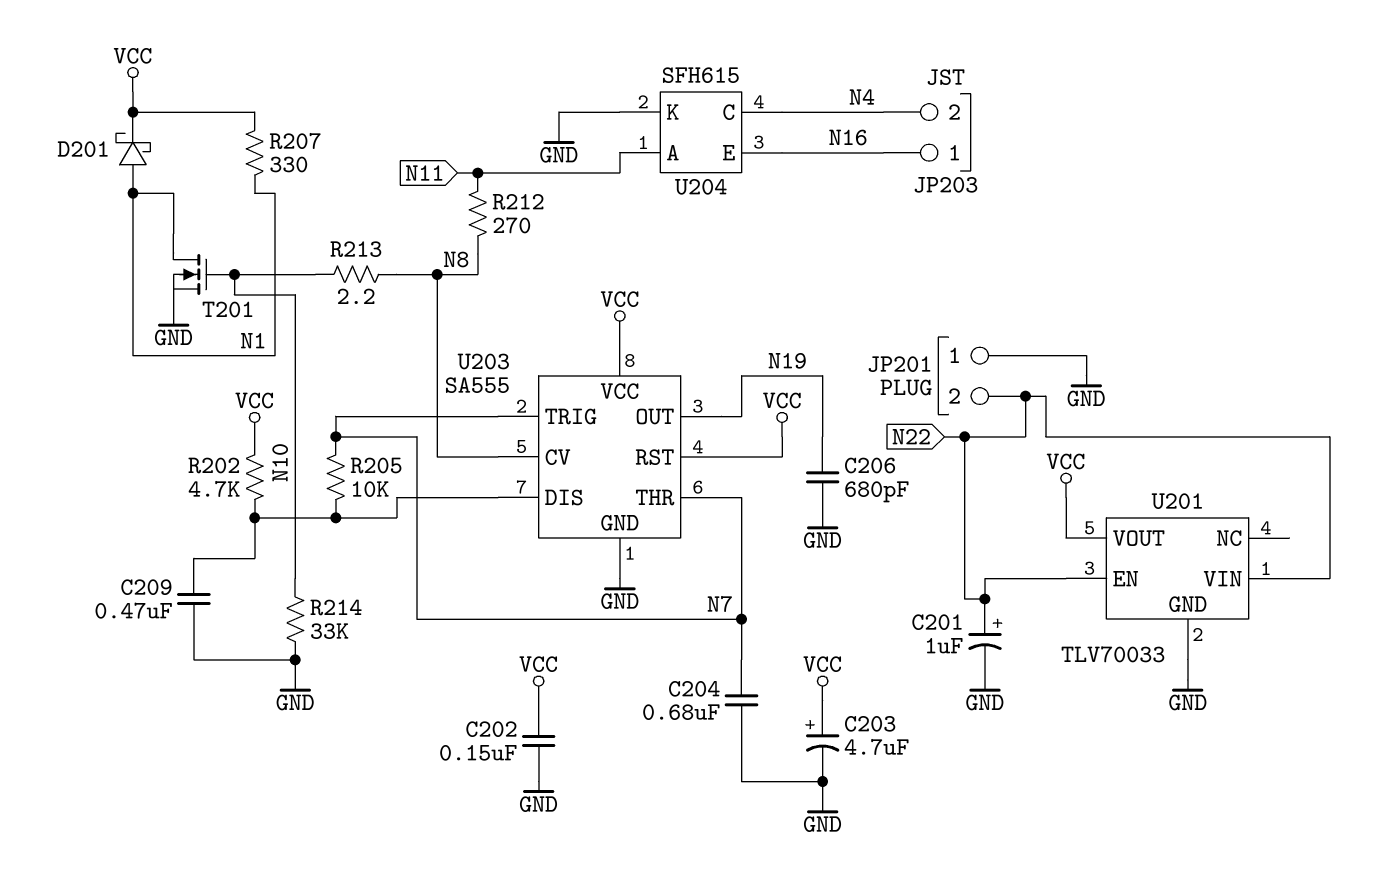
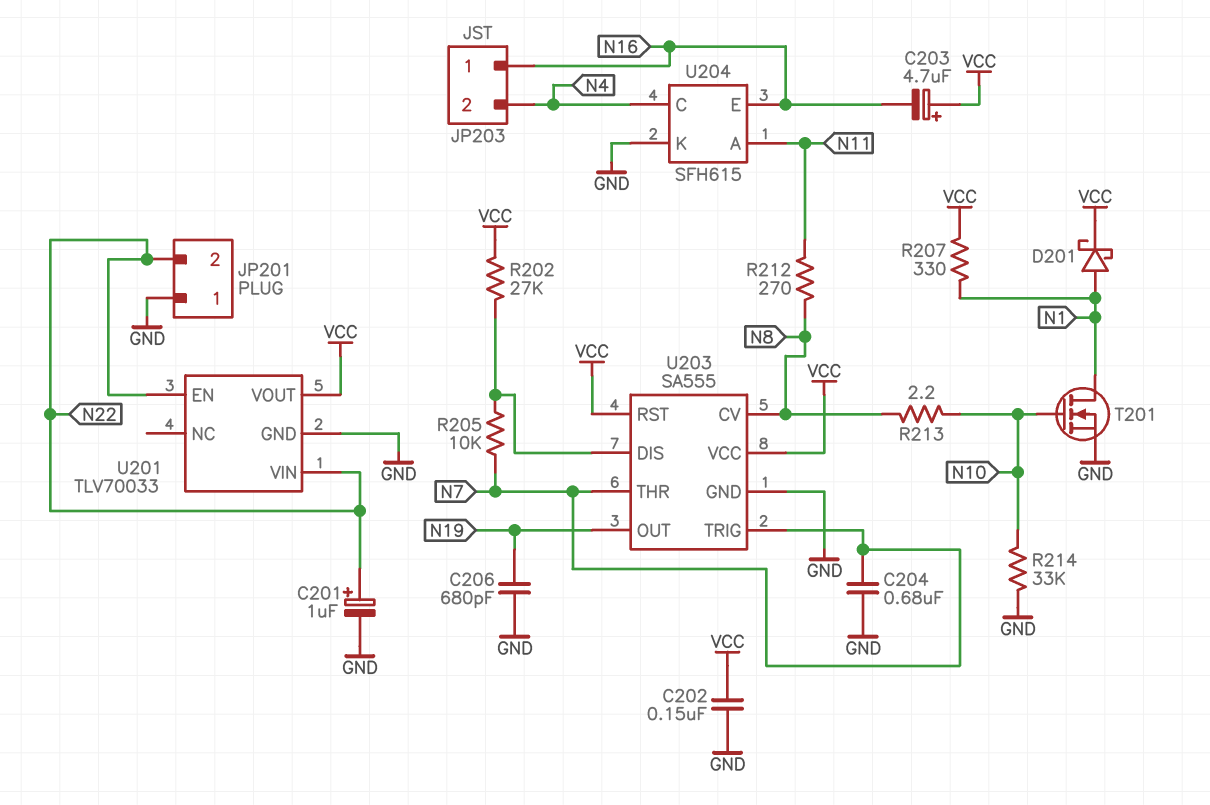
C203: 4.7uF (plus VCC, minus GND) -> 4.7uF (plus VCC, minus N16)
C209: 470nF (GND, U203/DIS) -> none
R202: 4.7k (U203/DIS, VCC) -> 27k (U203/DIS, VCC)

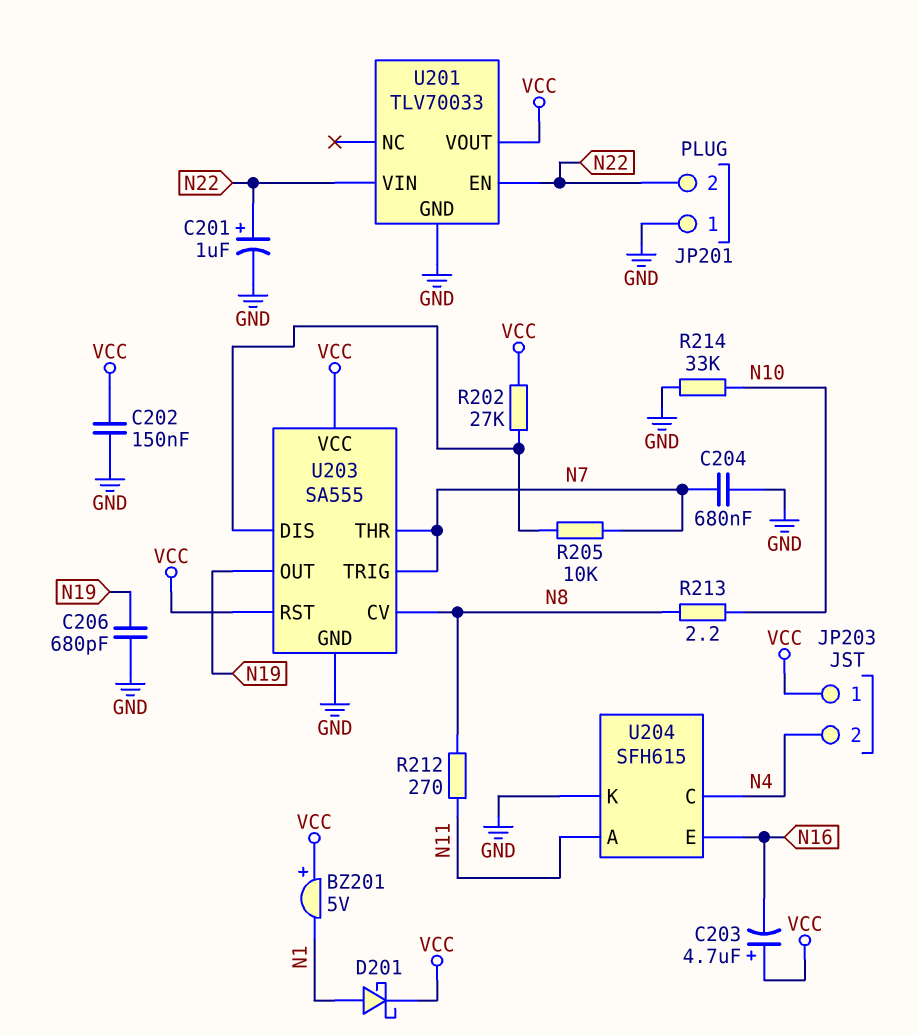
BZ201: none -> buzzer 5V (plus VCC, minus N1)
JP203 pin 1: N16 -> VCC
R207: 330 (N1, VCC) -> none
T201: NMOS (G N10, D N1, S GND) -> none

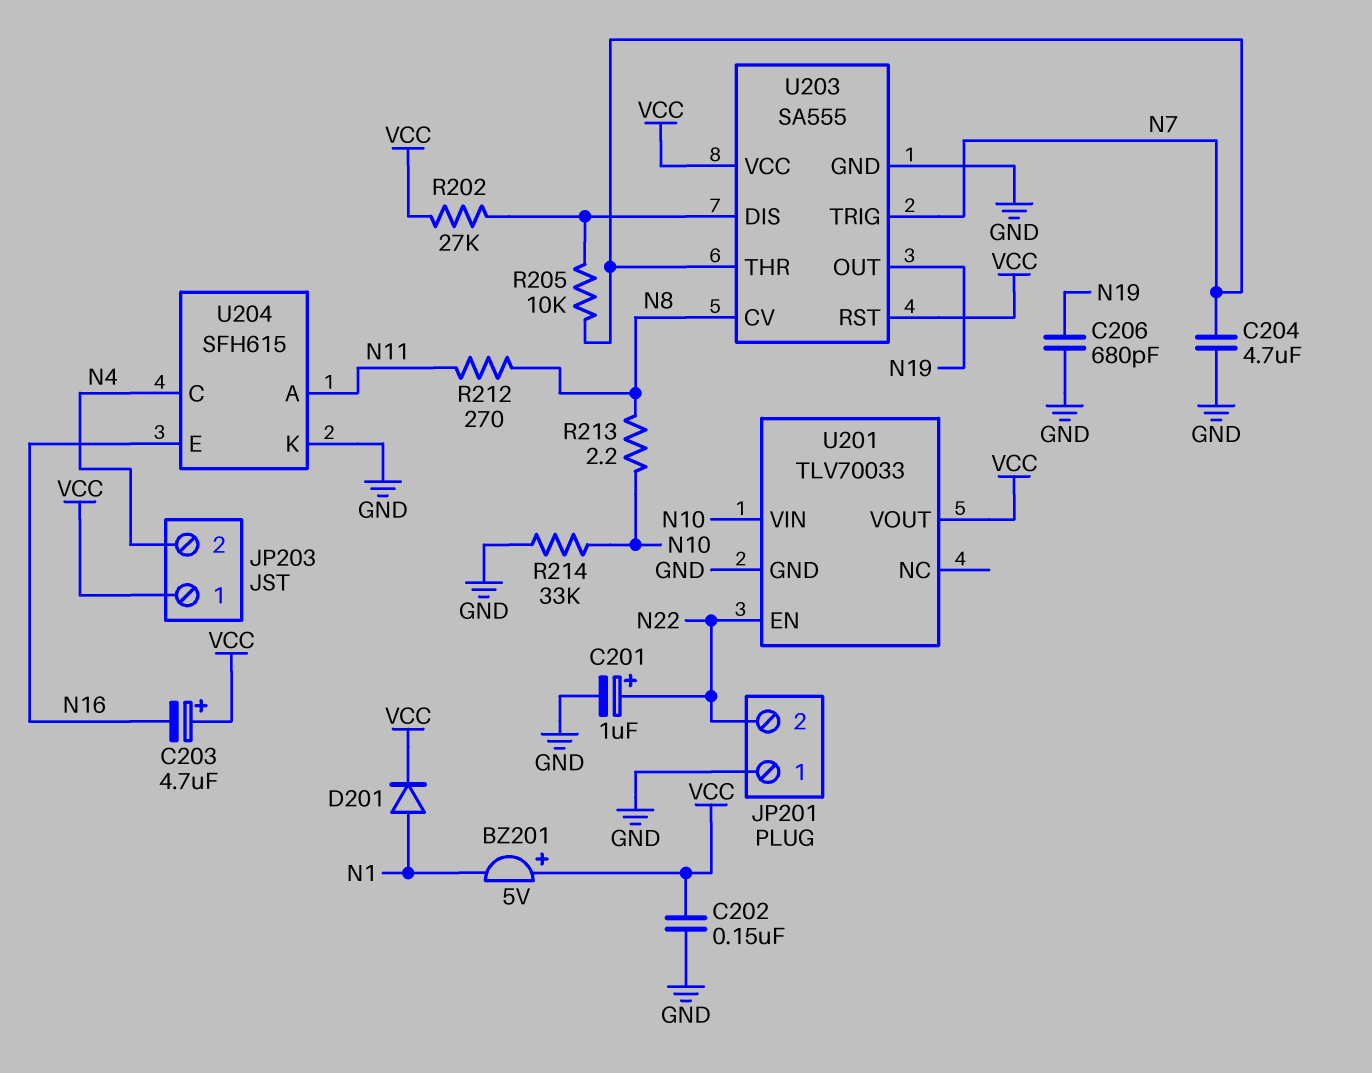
C204: 680nF (GND, N7) -> 4.7uF (GND, N7)
D201: schottky (A N1, K VCC) -> diode (A N1, K VCC)
U201 pin VIN: N22 -> N10

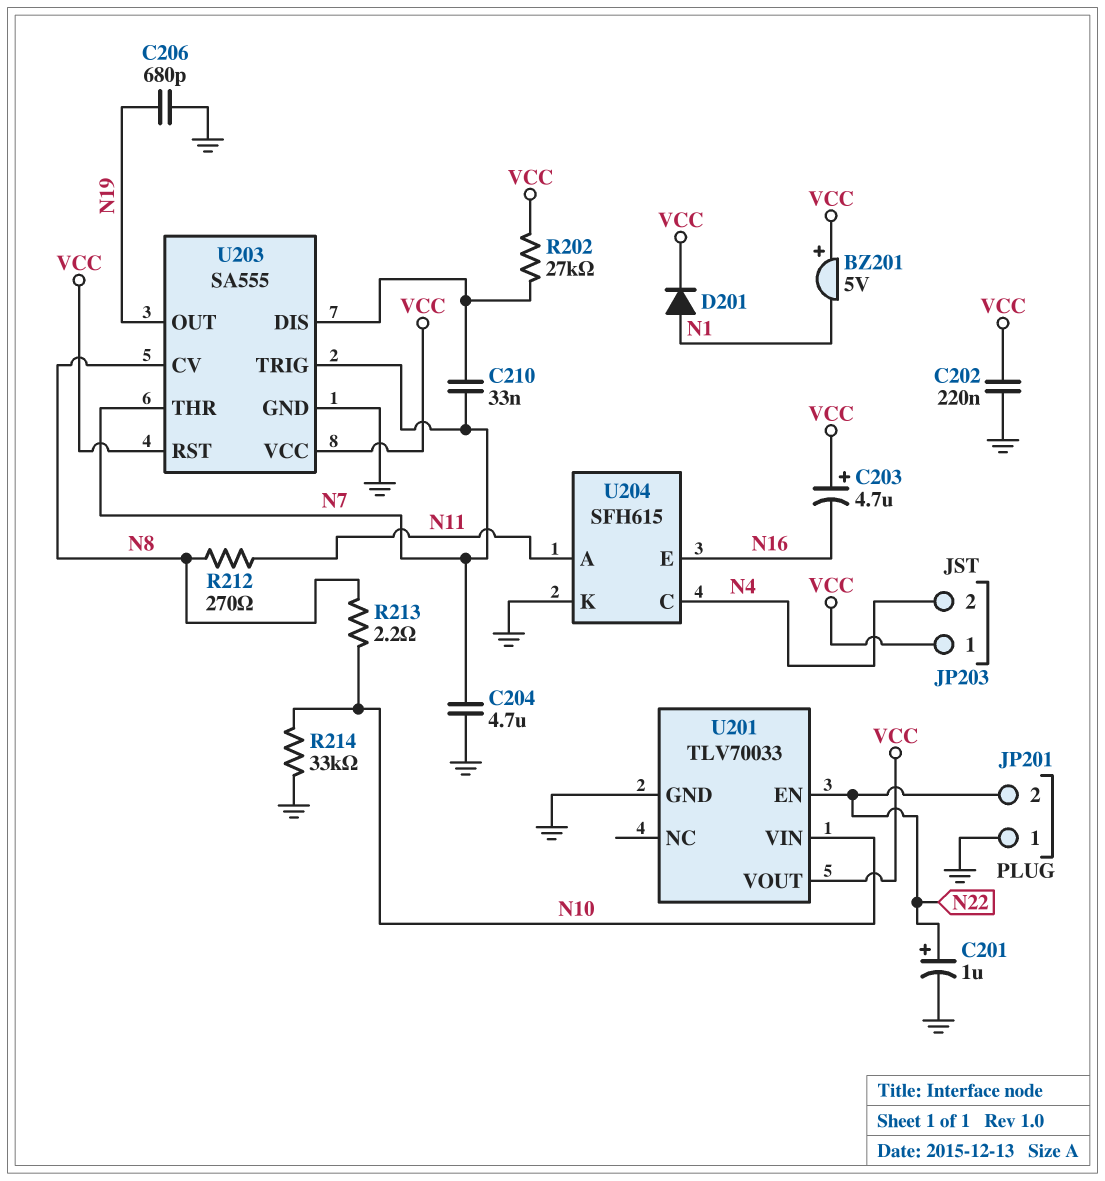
C202: 150nF (GND, VCC) -> 220nF (GND, VCC)
C210: none -> 33nF (N7, U203/DIS)
R205: 10k (N7, U203/DIS) -> none

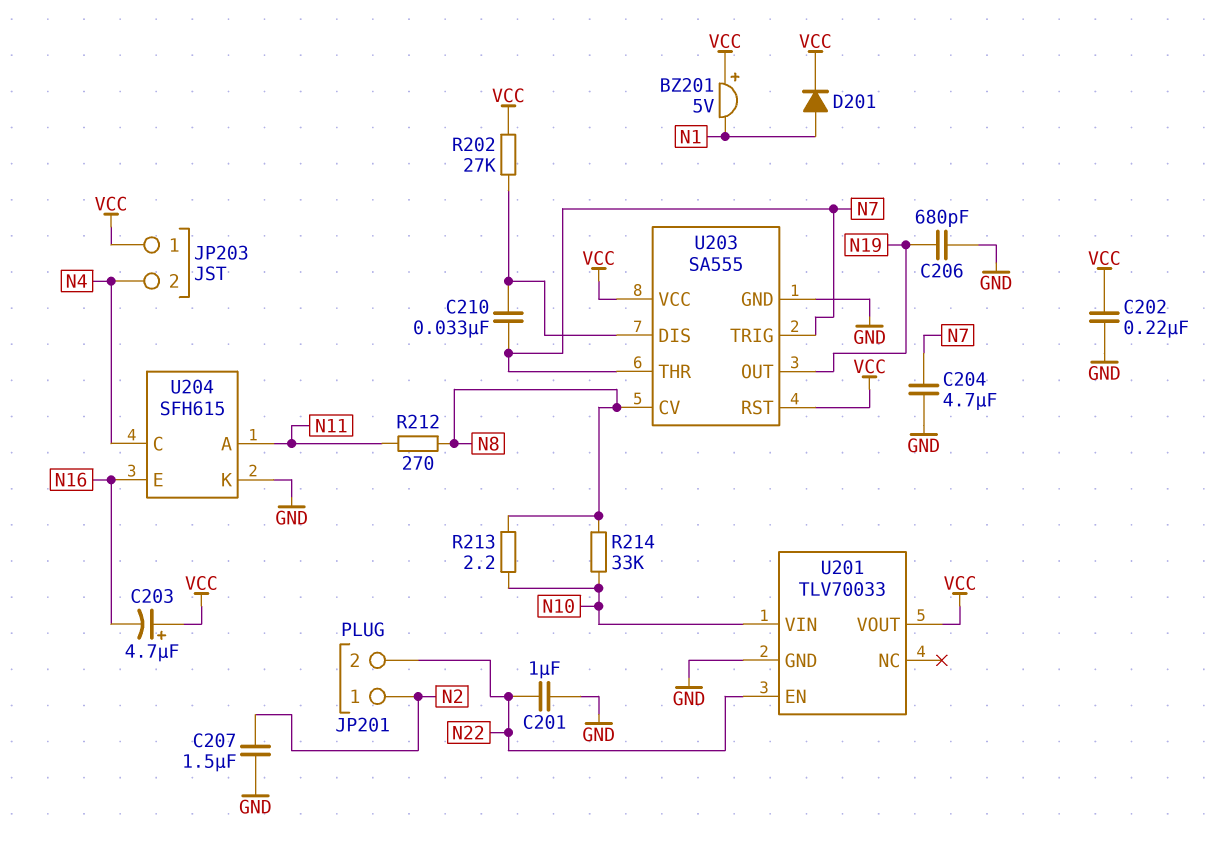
C201: 1uF (plus N22, minus GND) -> 1uF (GND, N22)
C207: none -> 1.5uF (GND, N2)
JP201 pin 1: GND -> N2
R214: 33k (GND, N10) -> 33k (N8, N10)

